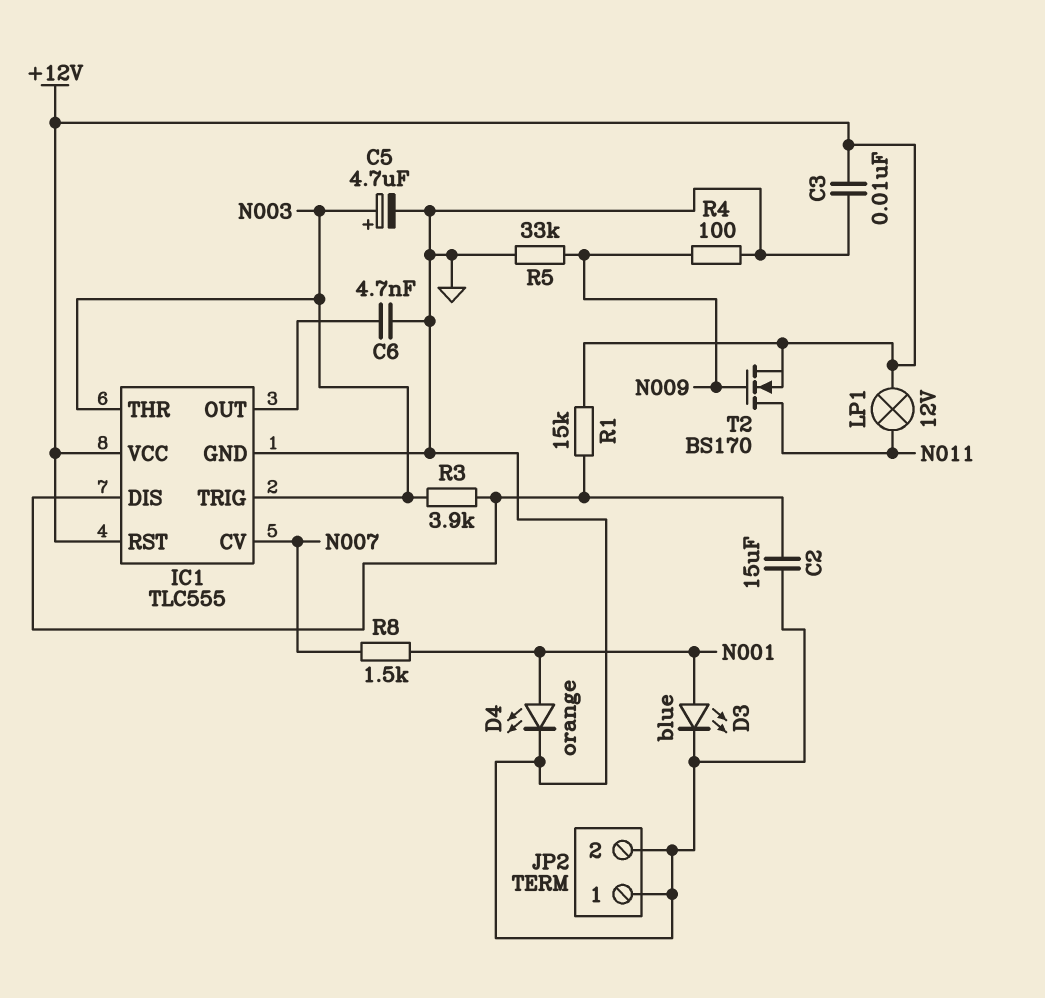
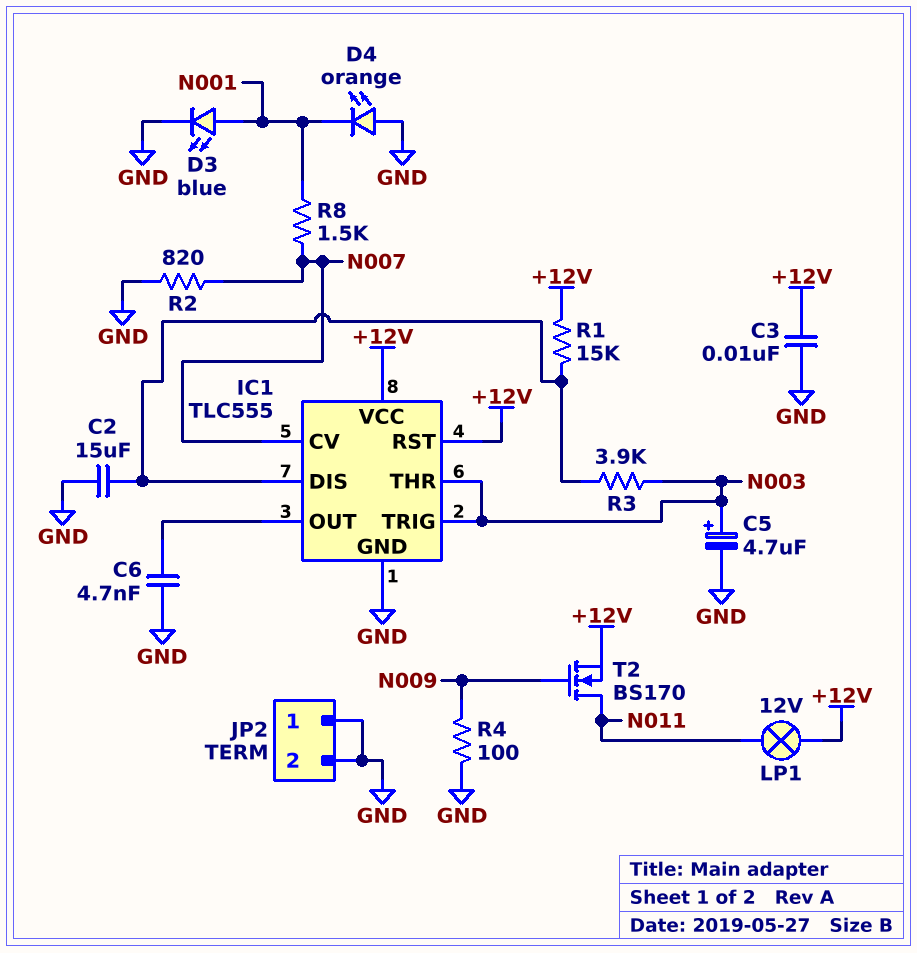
D4: LED orange (A N001, K GND) -> LED orange (A GND, K N001)
R2: none -> 820 (GND, N007)
R5: 33k (GND, N009) -> none

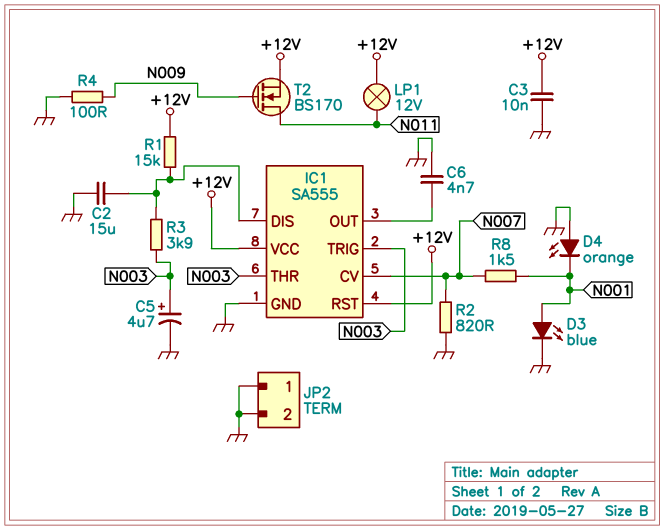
IC1: TLC555 -> SA555

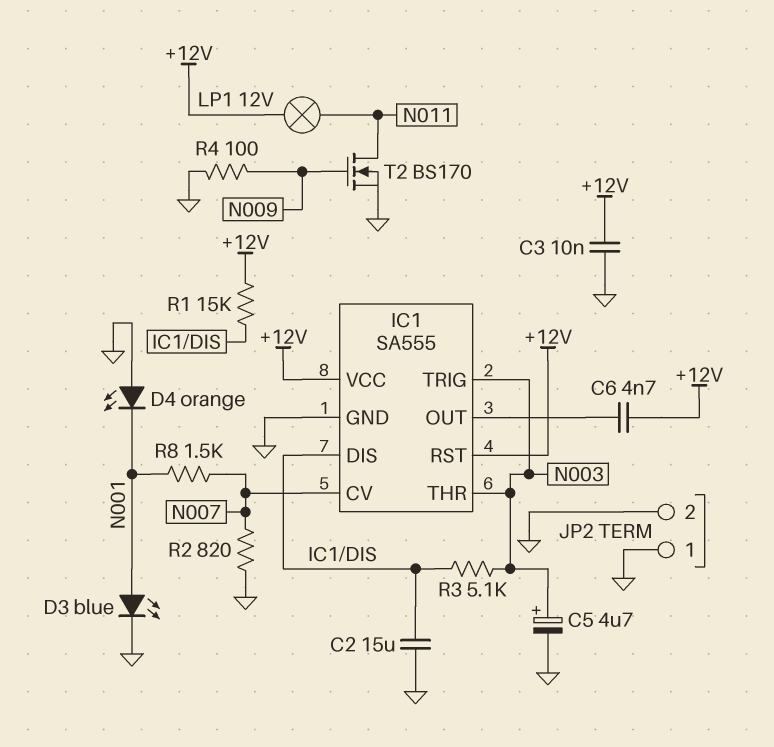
C6: 4.7nF (GND, IC1/OUT) -> 4.7nF (+12V, IC1/OUT)
R3: 3.9k (IC1/DIS, N003) -> 5.1k (IC1/DIS, N003)
T2: NMOS BS170 (G N009, D N011, S +12V) -> NMOS BS170 (G N009, D N011, S GND)

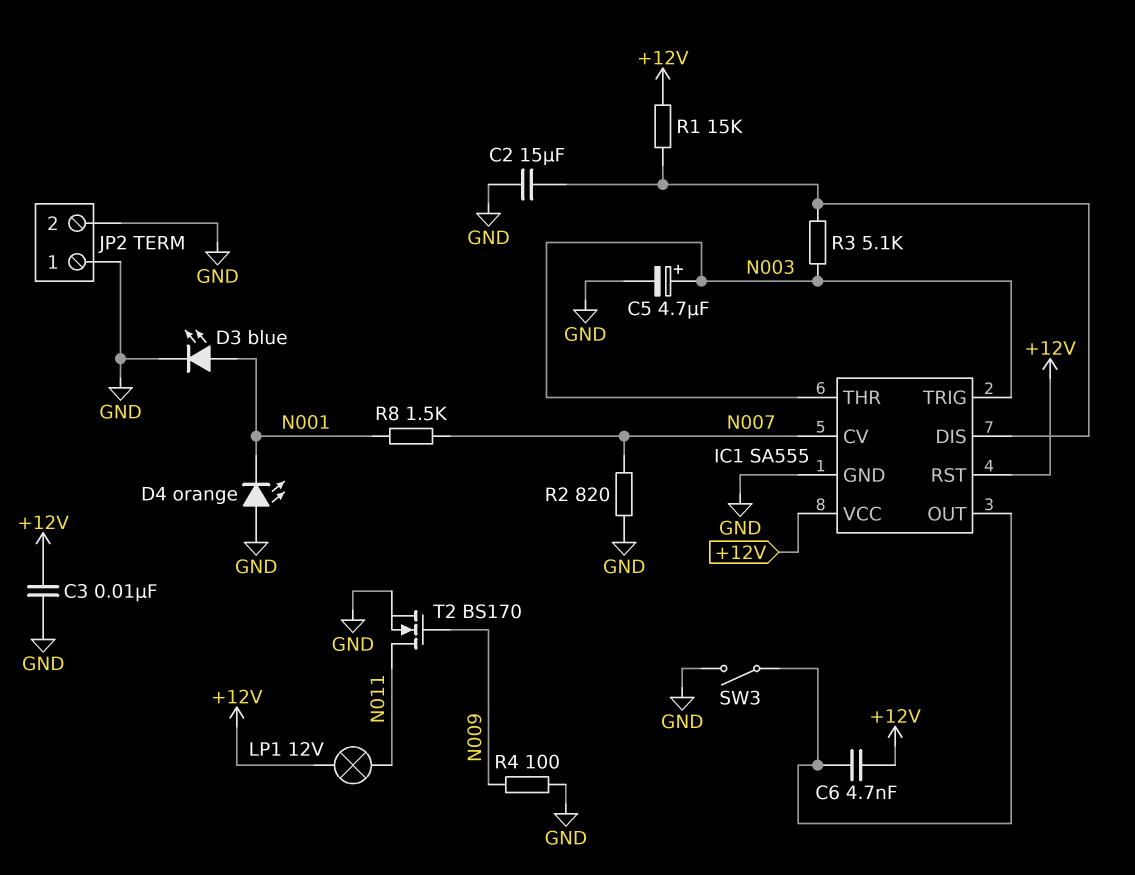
SW3: none -> switch (GND, IC1/OUT)

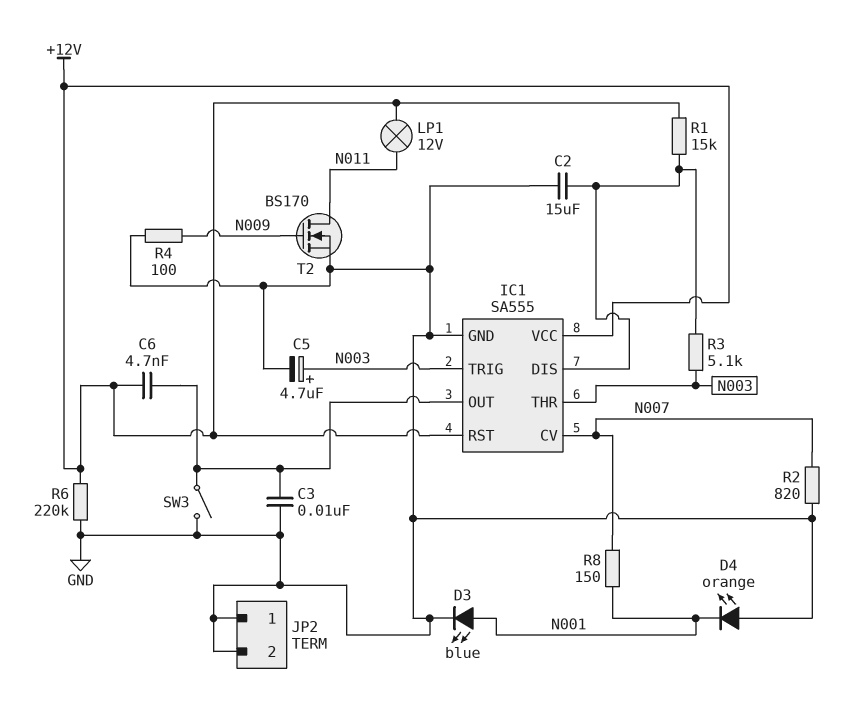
C3: 10nF (+12V, GND) -> 10nF (GND, IC1/OUT)
R6: none -> 220k (+12V, GND)
R8: 1.5k (N001, N007) -> 150 (N001, N007)

